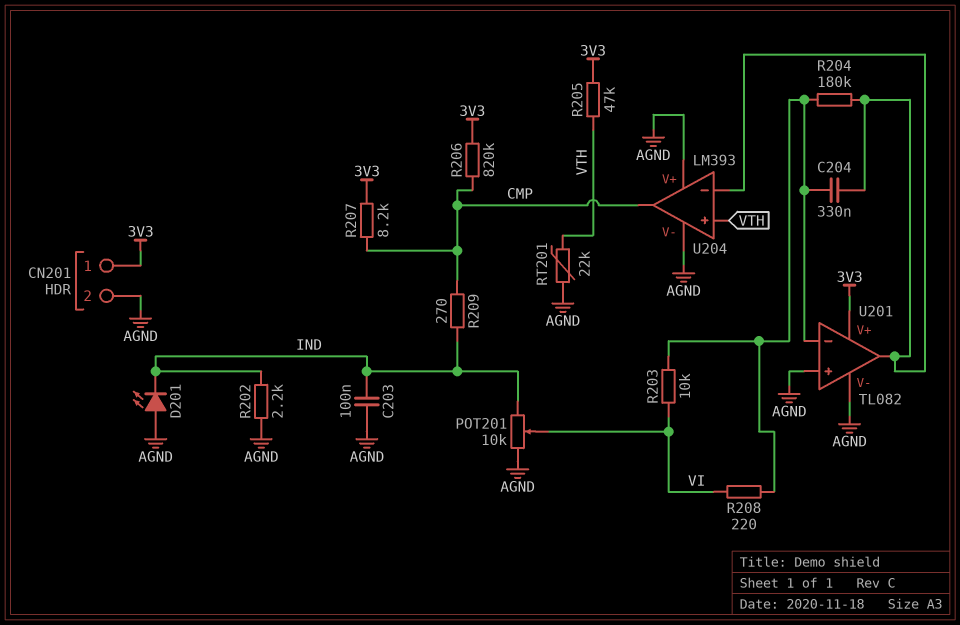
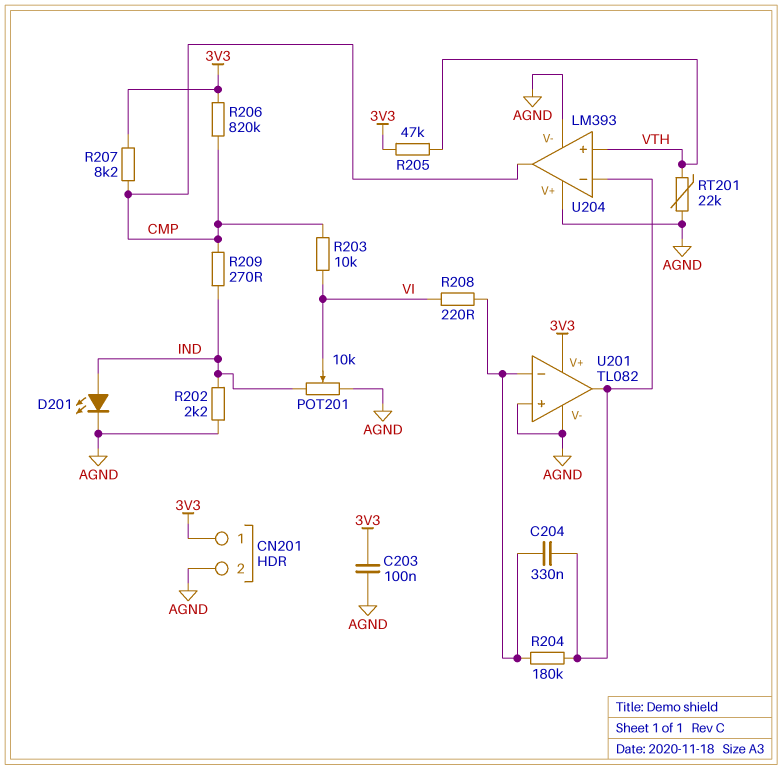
C203: 100nF (AGND, IND) -> 100nF (3V3, AGND)
D201: LED (A AGND, K IND) -> LED (A IND, K AGND)
R203: 10k (U201/in-, VI) -> 10k (CMP, VI)

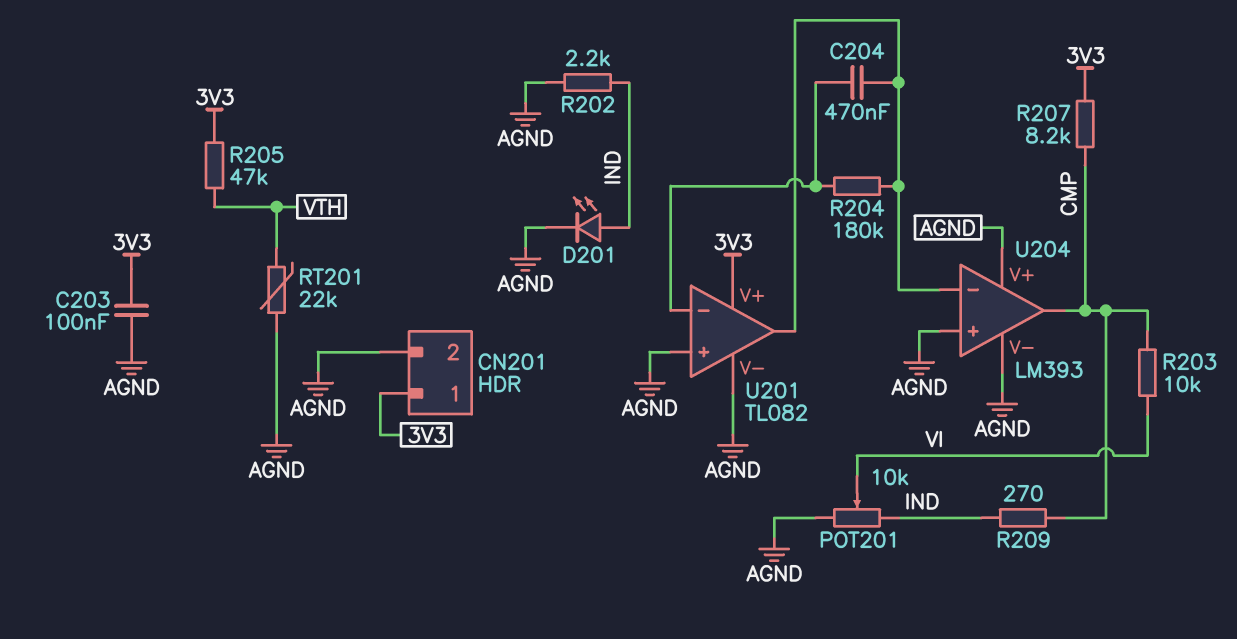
C204: 330nF (U201/in-, U201/out) -> 470nF (U201/in-, U201/out)
R206: 820k (3V3, CMP) -> none
R208: 220 (U201/in-, VI) -> none
U204 pin in+: VTH -> AGND

